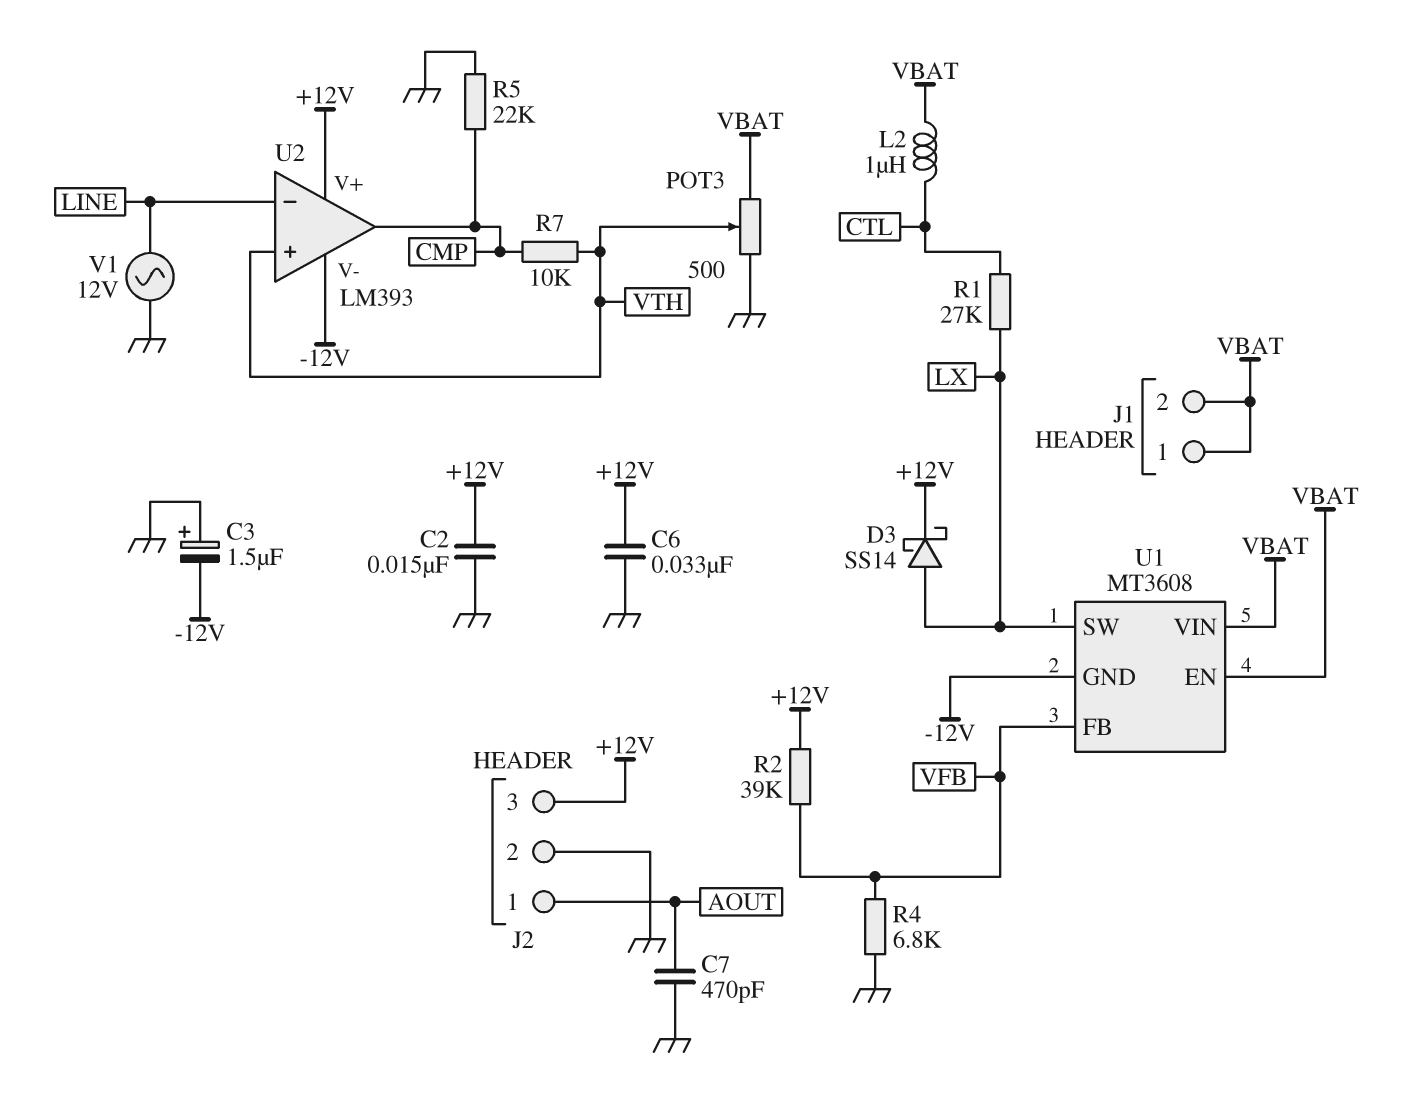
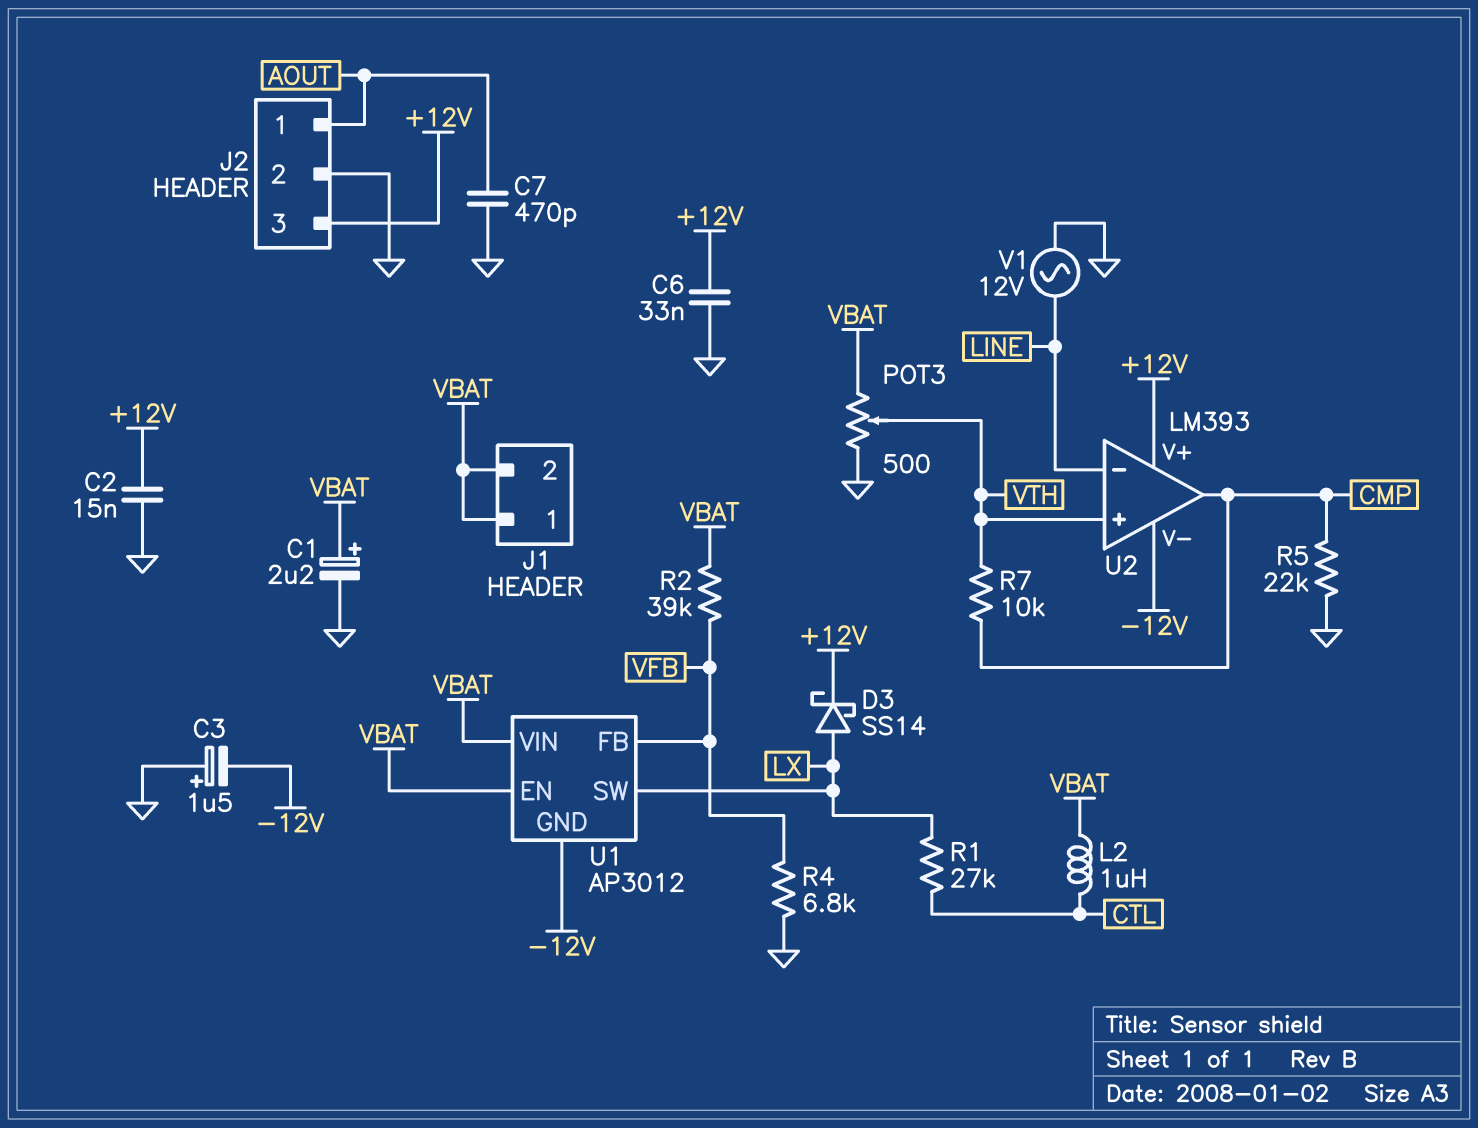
C1: none -> 2.2uF (plus VBAT, minus GND)
R2: 39k (+12V, VFB) -> 39k (VBAT, VFB)
U1: MT3608 -> AP3012

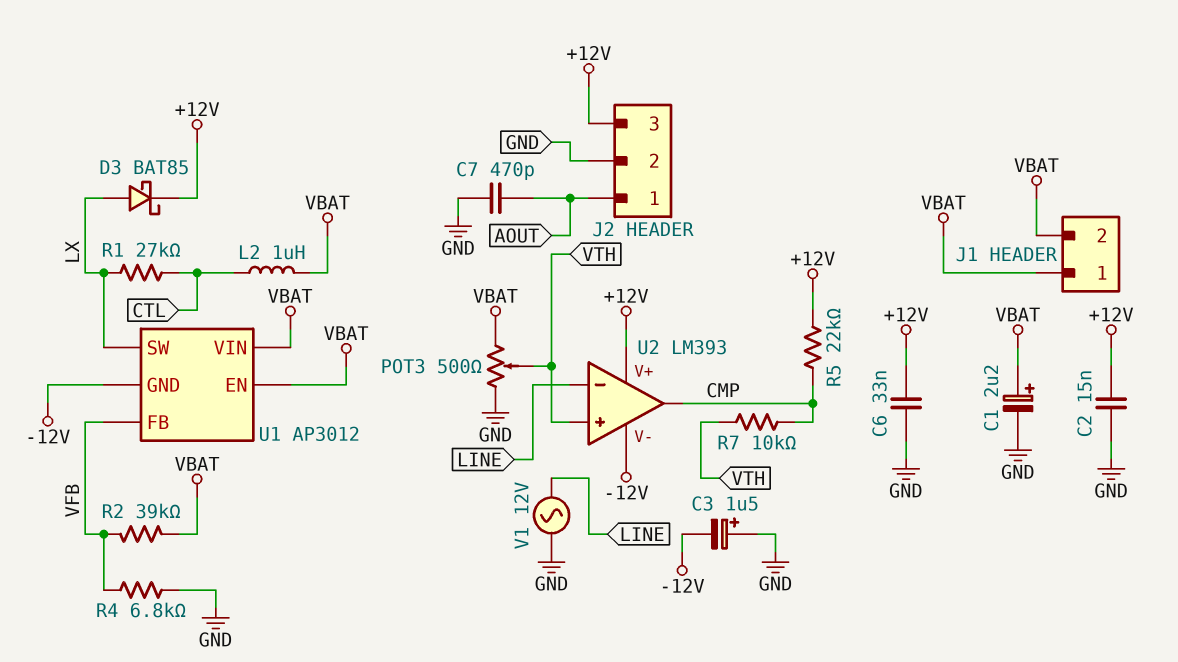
D3: schottky SS14 (A LX, K +12V) -> schottky BAT85 (A LX, K +12V)
R5: 22k (CMP, GND) -> 22k (+12V, CMP)

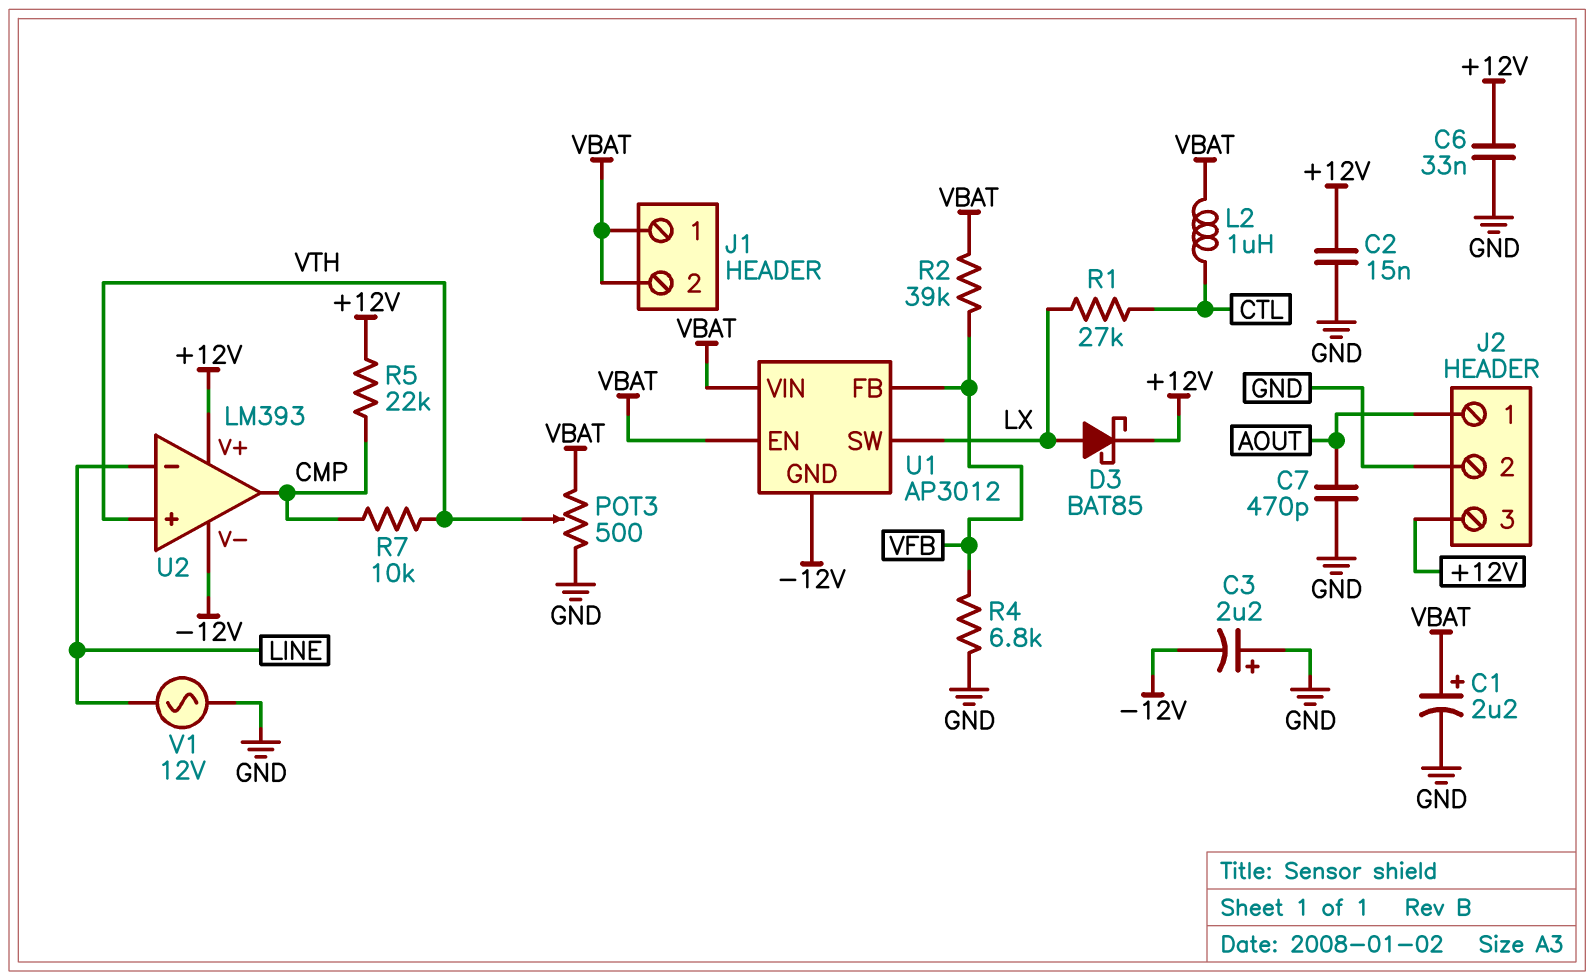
C3: 1.5uF (plus GND, minus -12V) -> 2.2uF (plus GND, minus -12V)

